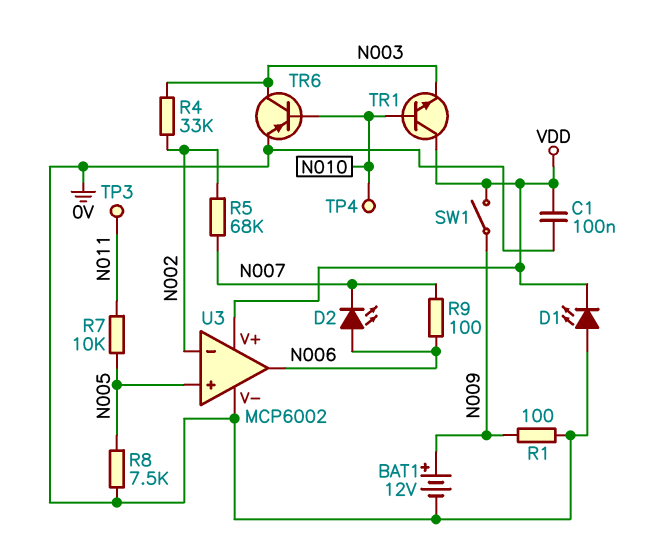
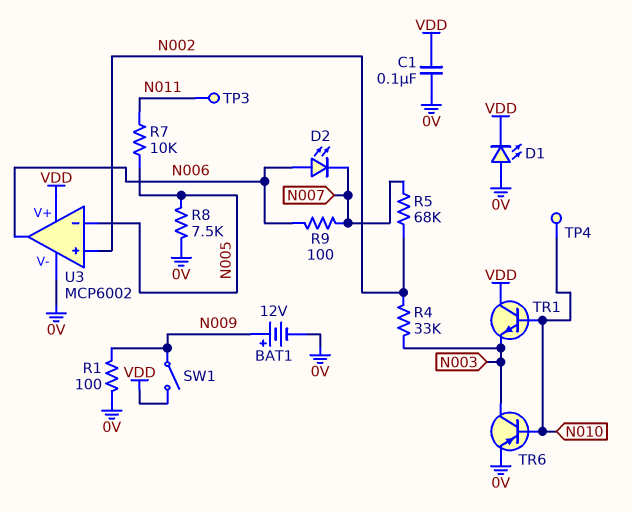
U3 pin in+: N005 -> N002
U3 pin in-: N002 -> N005

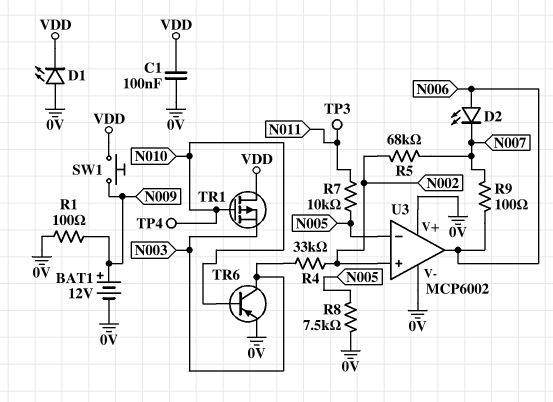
SW1: switch (N009, VDD) -> button (N009, VDD)
TR1: NPN (B N010, C VDD, E N003) -> PMOS (G N010, D VDD, S N003)
U3 pin V+: VDD -> 0V

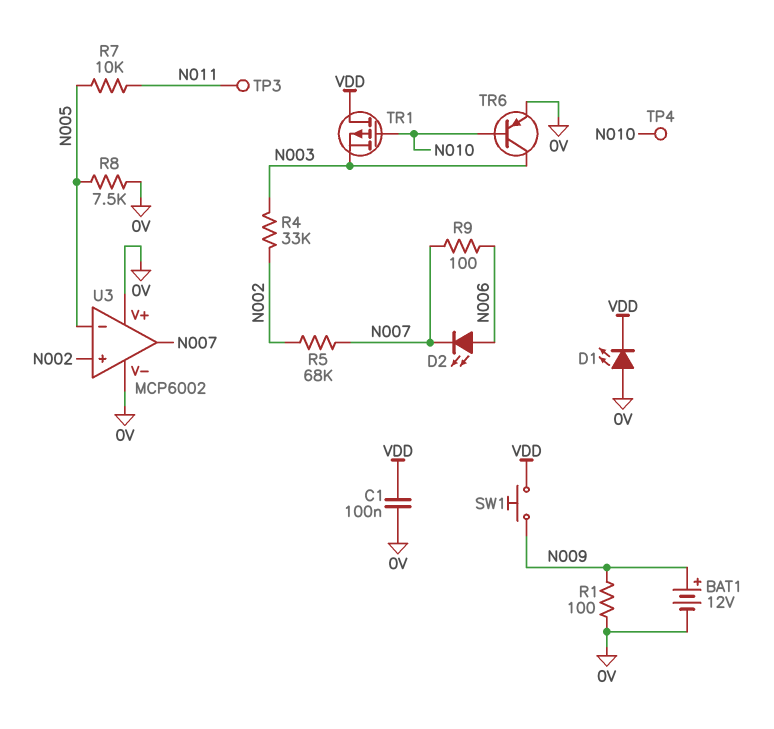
U3 pin out: N006 -> N007

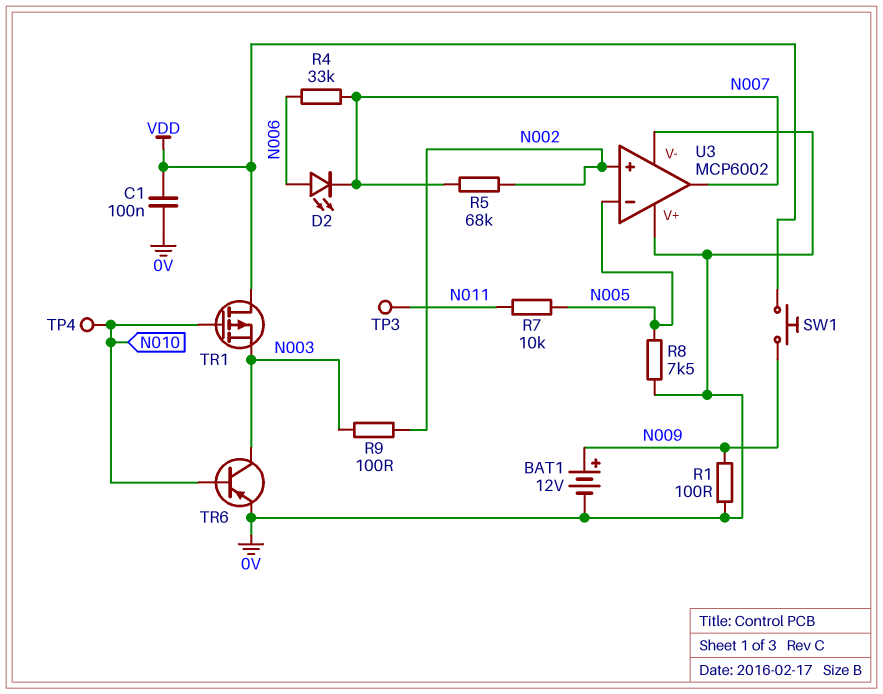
D1: LED (A 0V, K VDD) -> none
R4: 33k (N002, N003) -> 33k (N006, N007)
R9: 100 (N006, N007) -> 100 (N002, N003)

